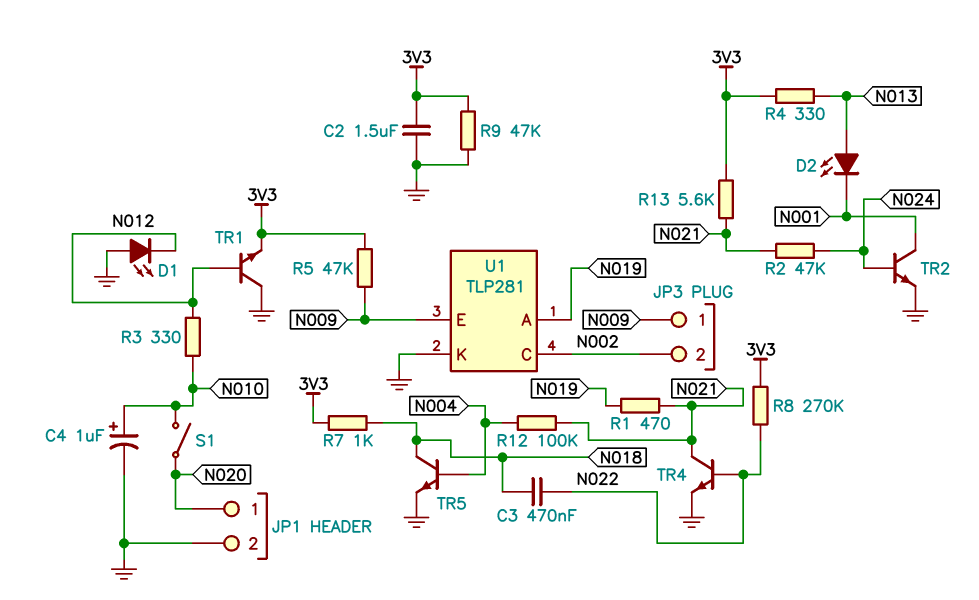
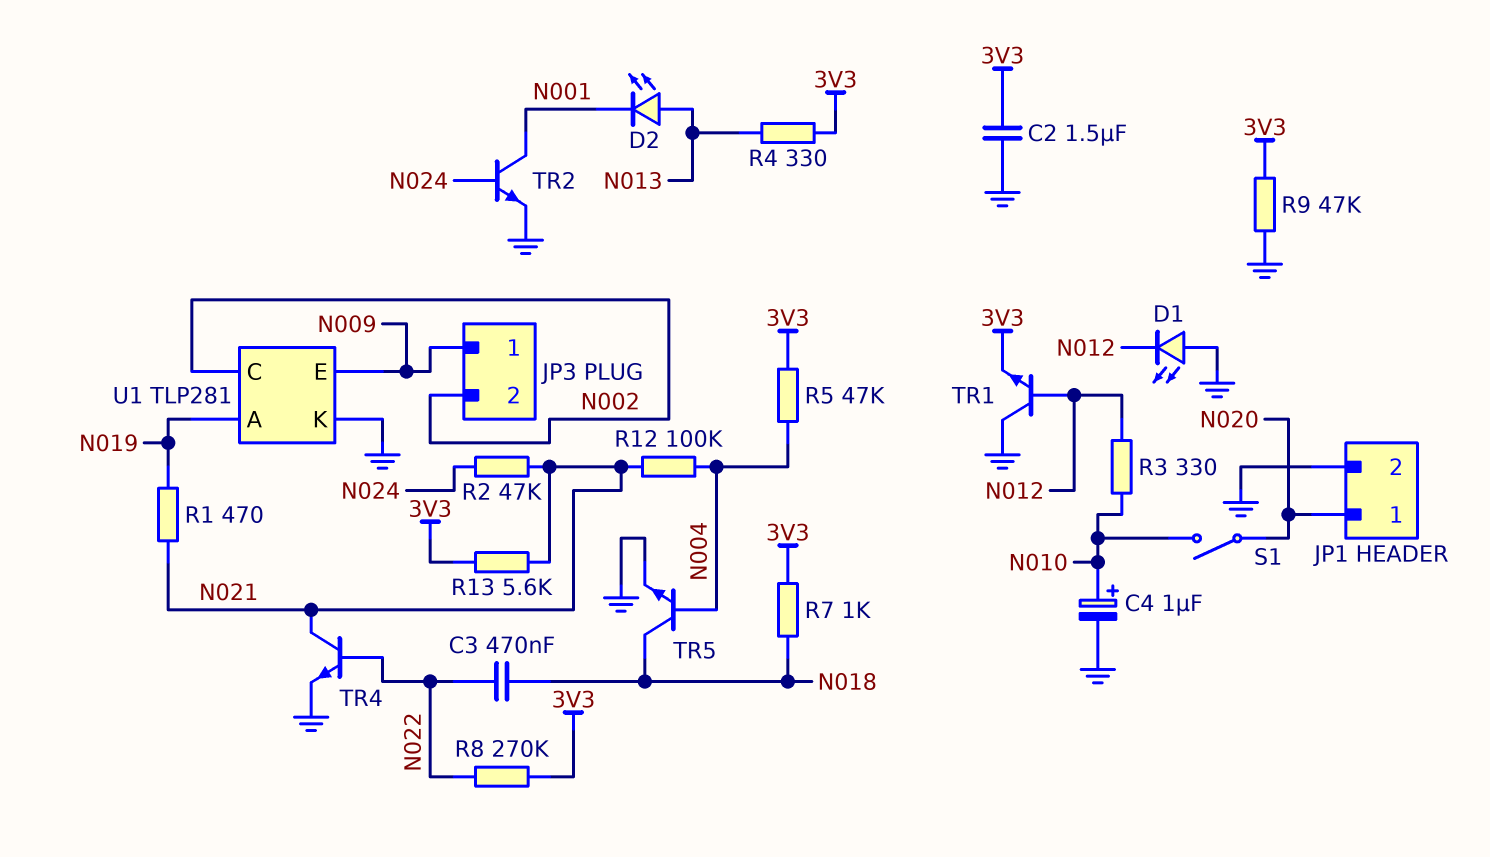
R5: 47k (3V3, N009) -> 47k (3V3, N004)

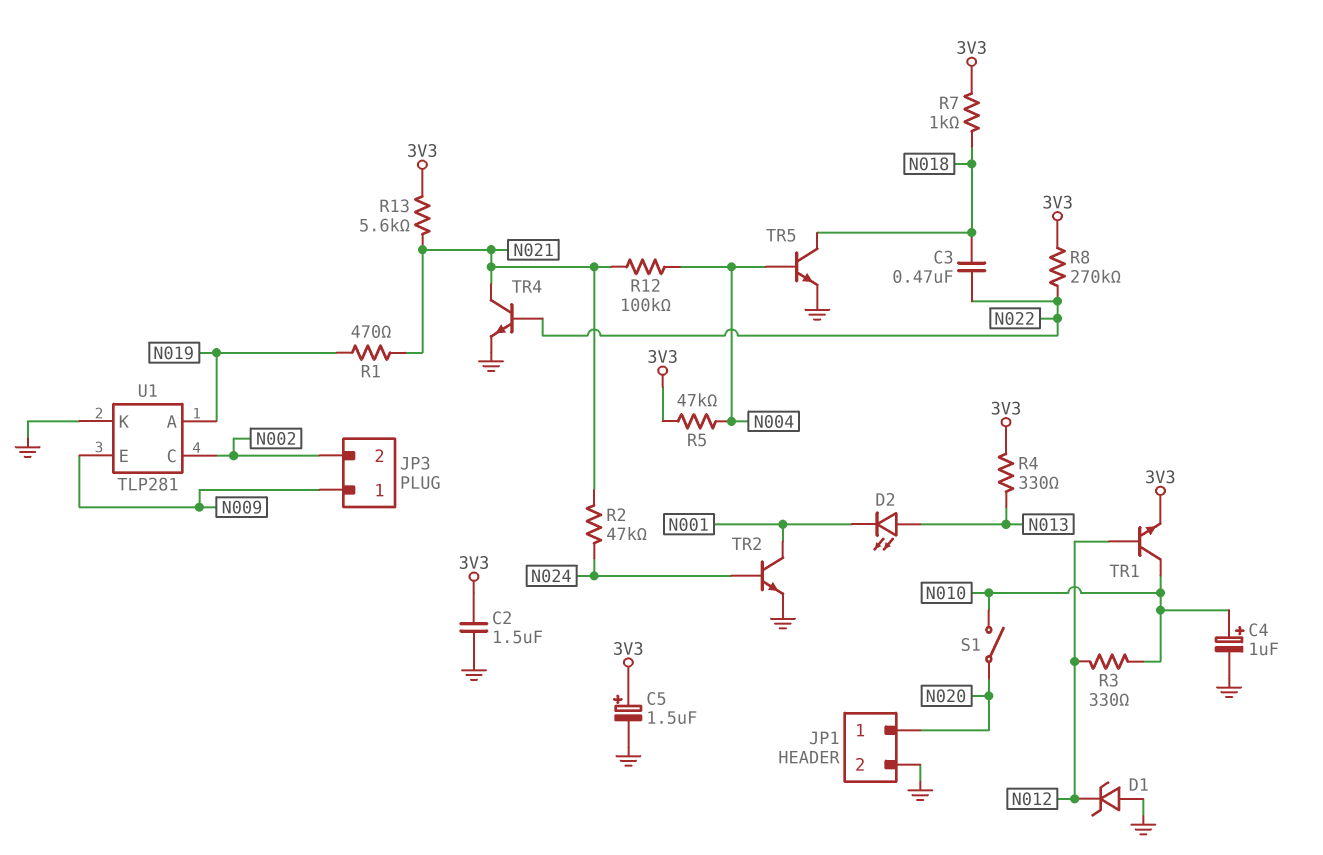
C5: none -> 1.5uF (plus 3V3, minus GND)
D1: LED (A GND, K N012) -> zener (A GND, K N012)
R9: 47k (3V3, GND) -> none
TR1: NPN (B N012, C GND, E 3V3) -> NPN (B N012, C N010, E 3V3)

